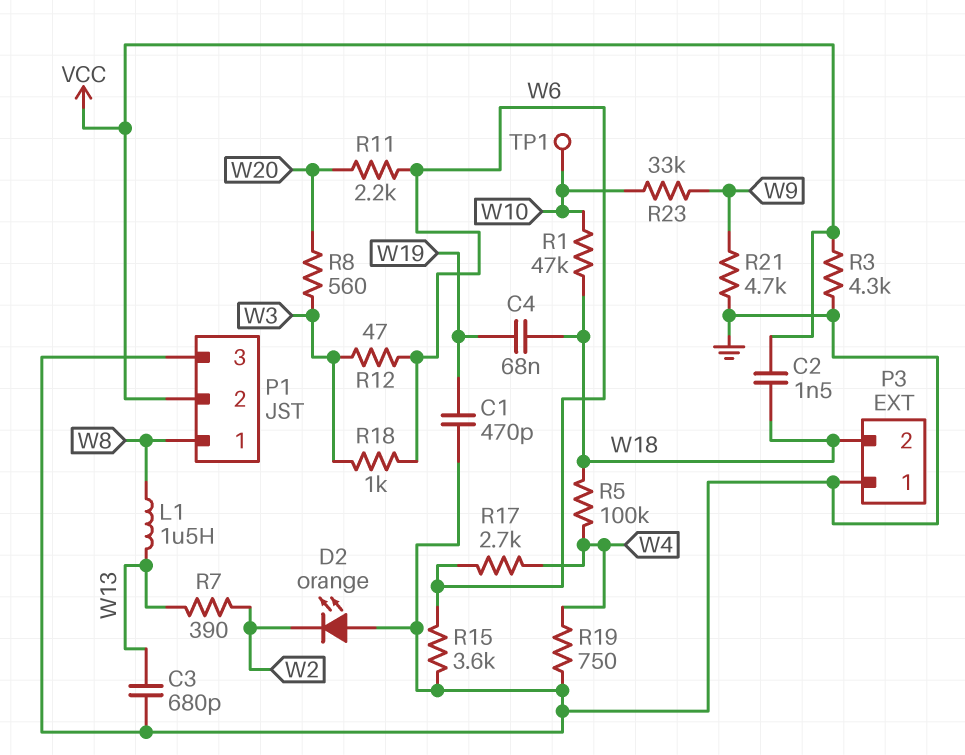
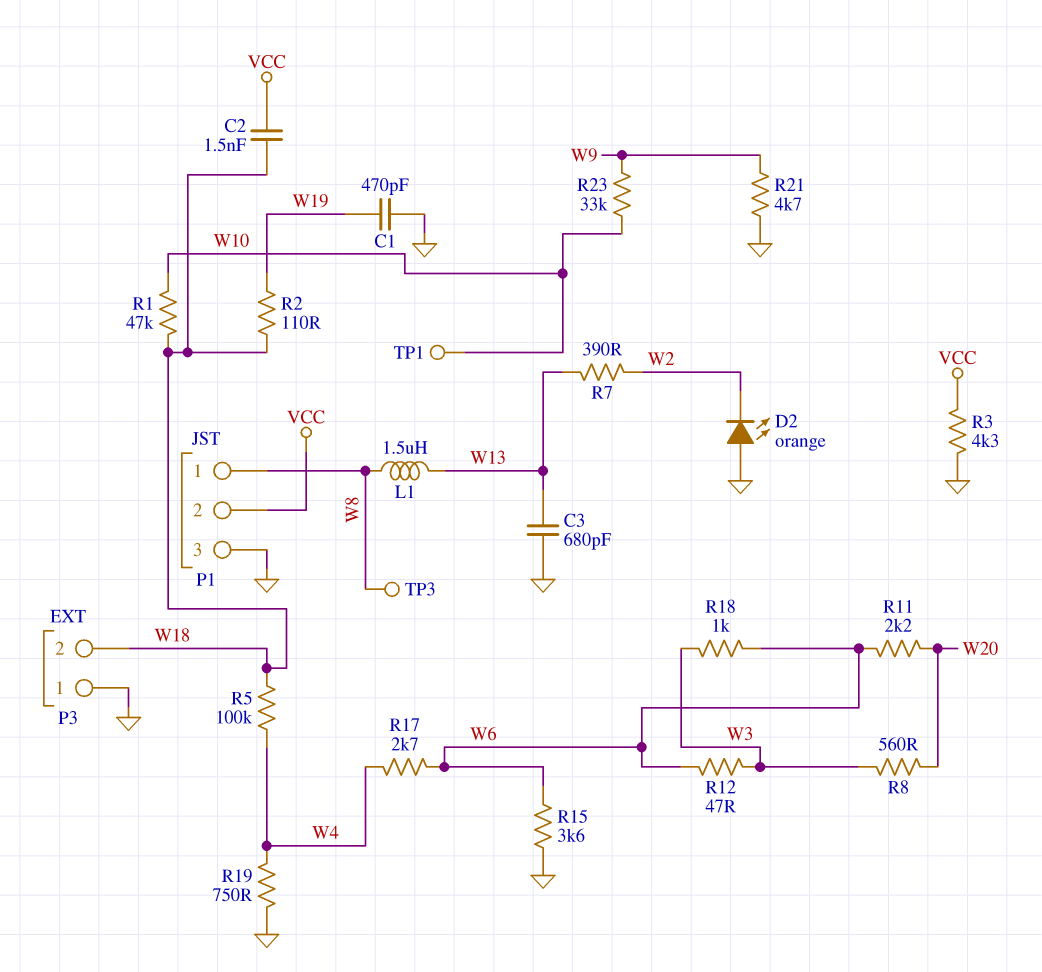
C4: 68nF (W18, W19) -> none
R2: none -> 110 (W18, W19)
TP3: none -> test point (W8)

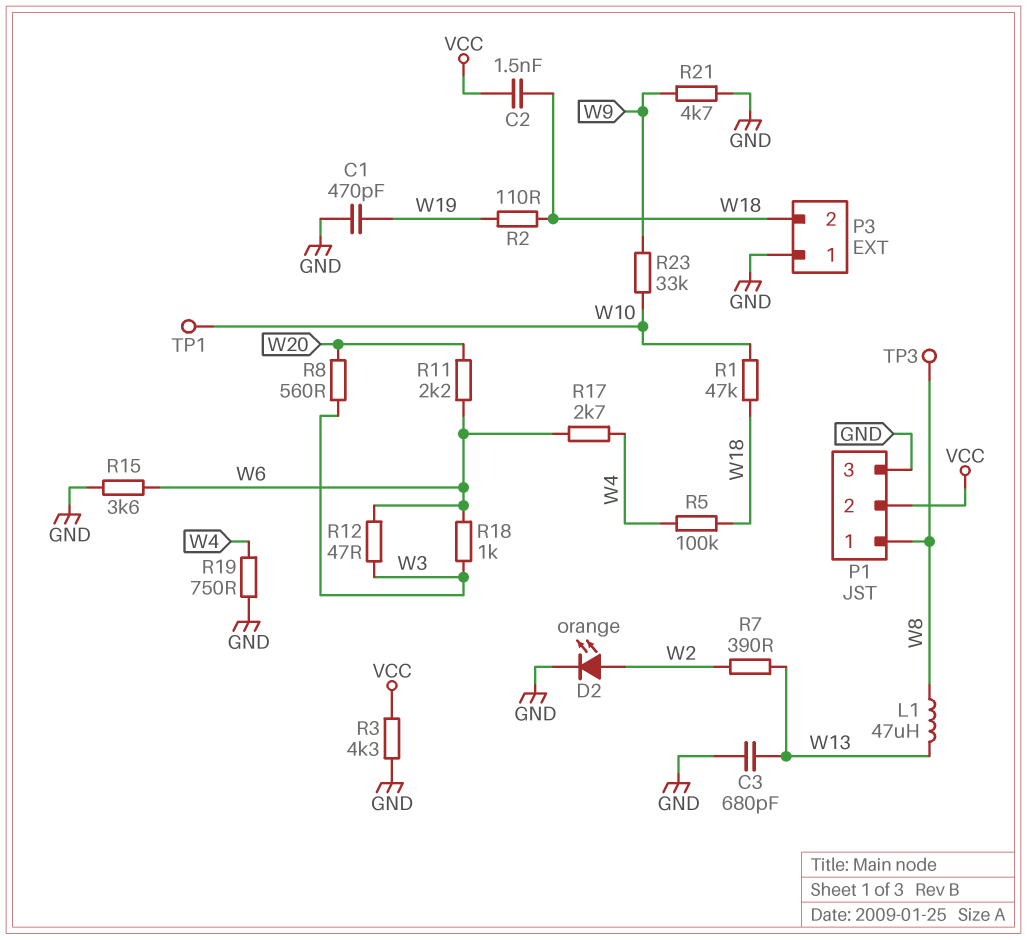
D2: LED orange (A GND, K W2) -> LED orange (A W2, K GND)
L1: 1.5uH (W8, W13) -> 47uH (W8, W13)

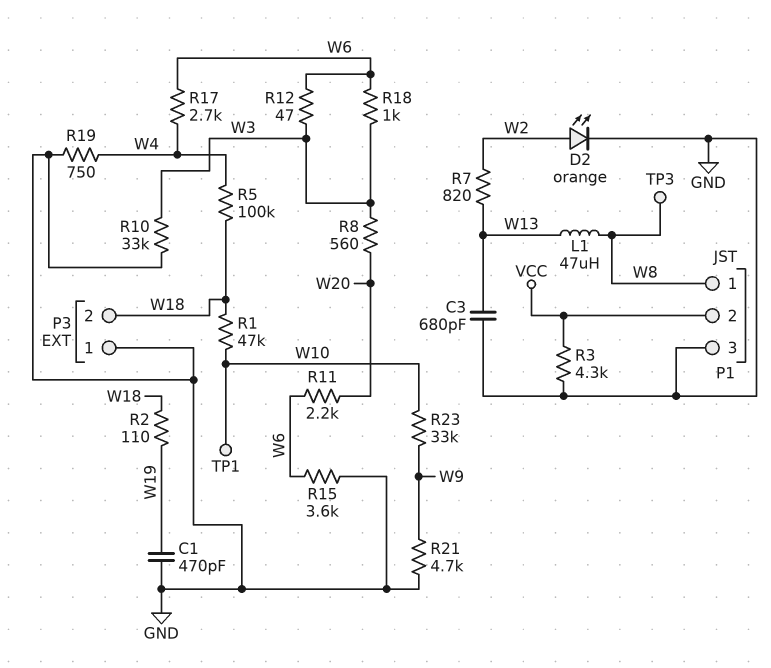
C2: 1.5nF (VCC, W18) -> none
R7: 390 (W2, W13) -> 820 (W2, W13)
R10: none -> 33k (GND, W3)

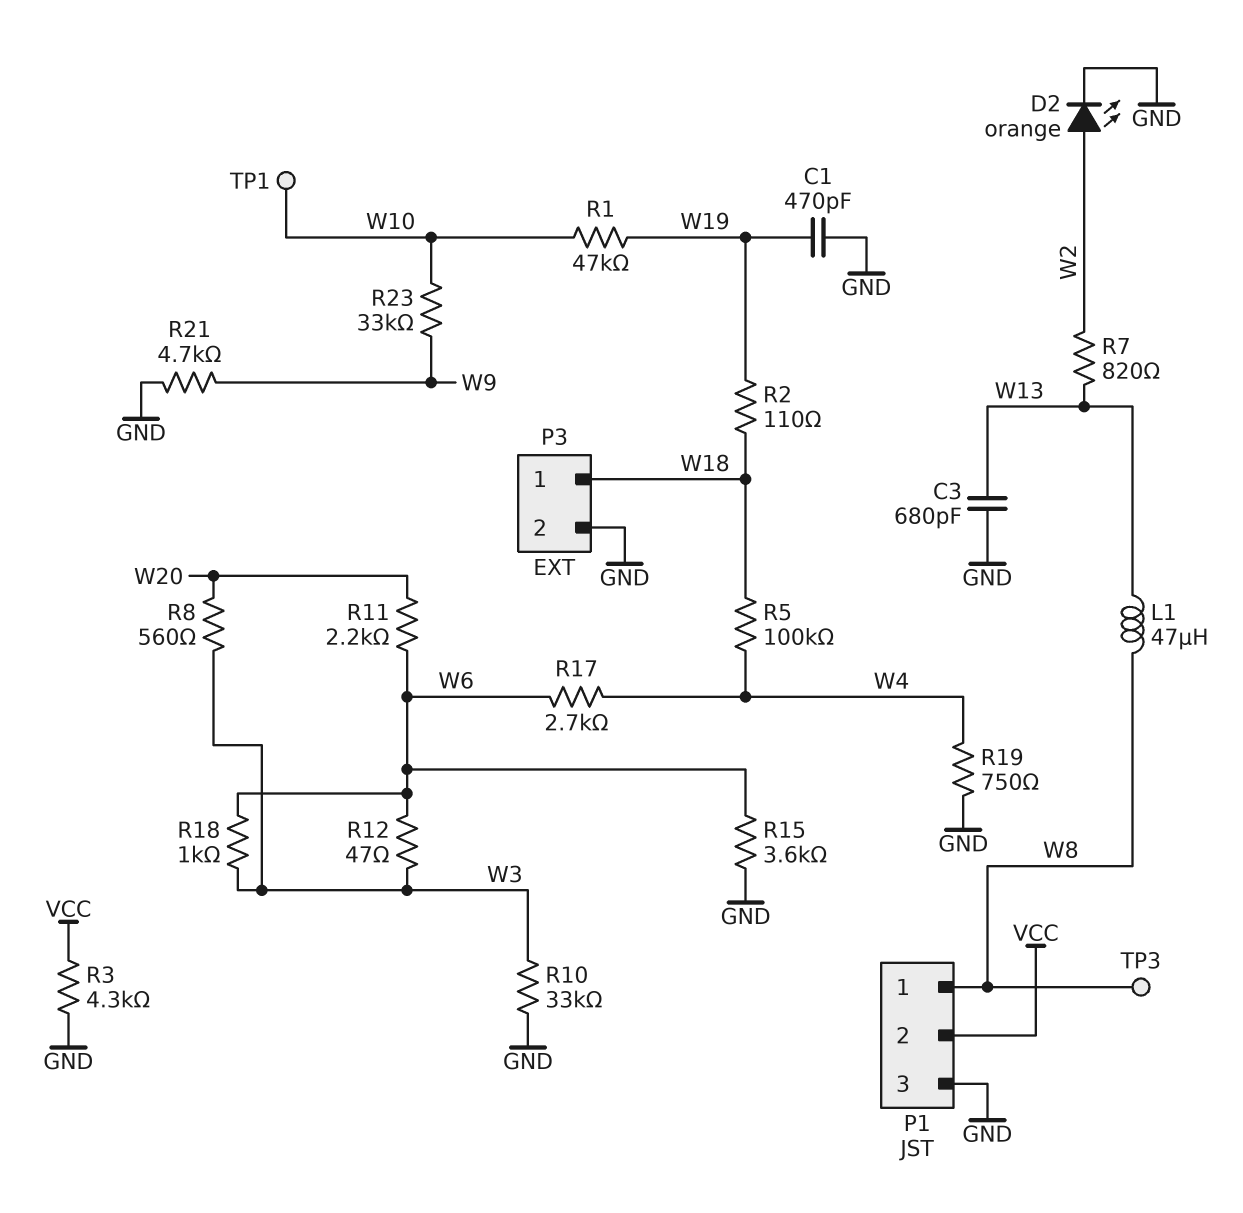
P3 pin 1: GND -> W18
P3 pin 2: W18 -> GND
R1: 47k (W10, W18) -> 47k (W10, W19)

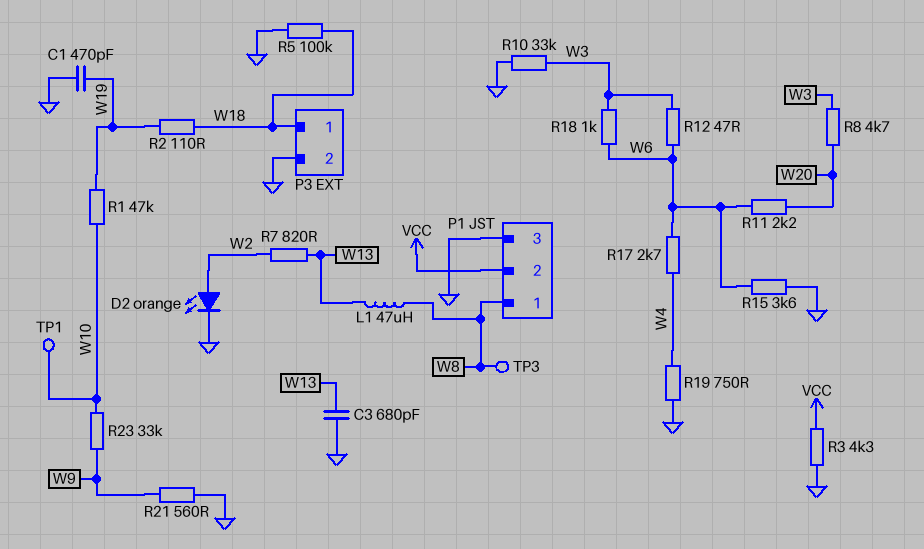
R5: 100k (W4, W18) -> 100k (GND, W18)
R8: 560 (W3, W20) -> 4.7k (W3, W20)
R21: 4.7k (GND, W9) -> 560 (GND, W9)

